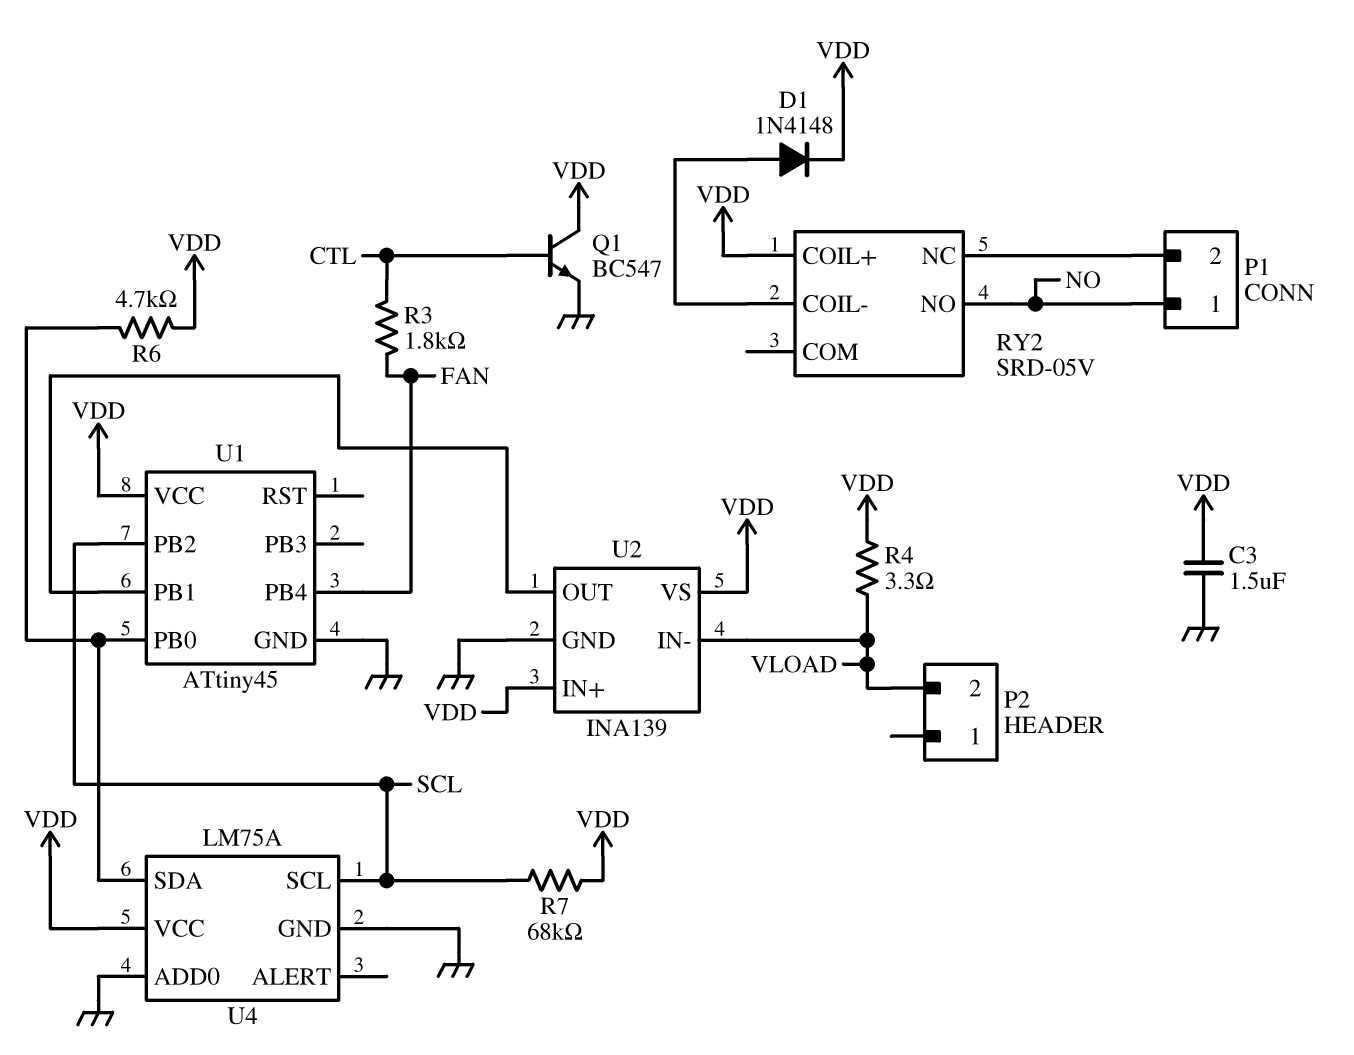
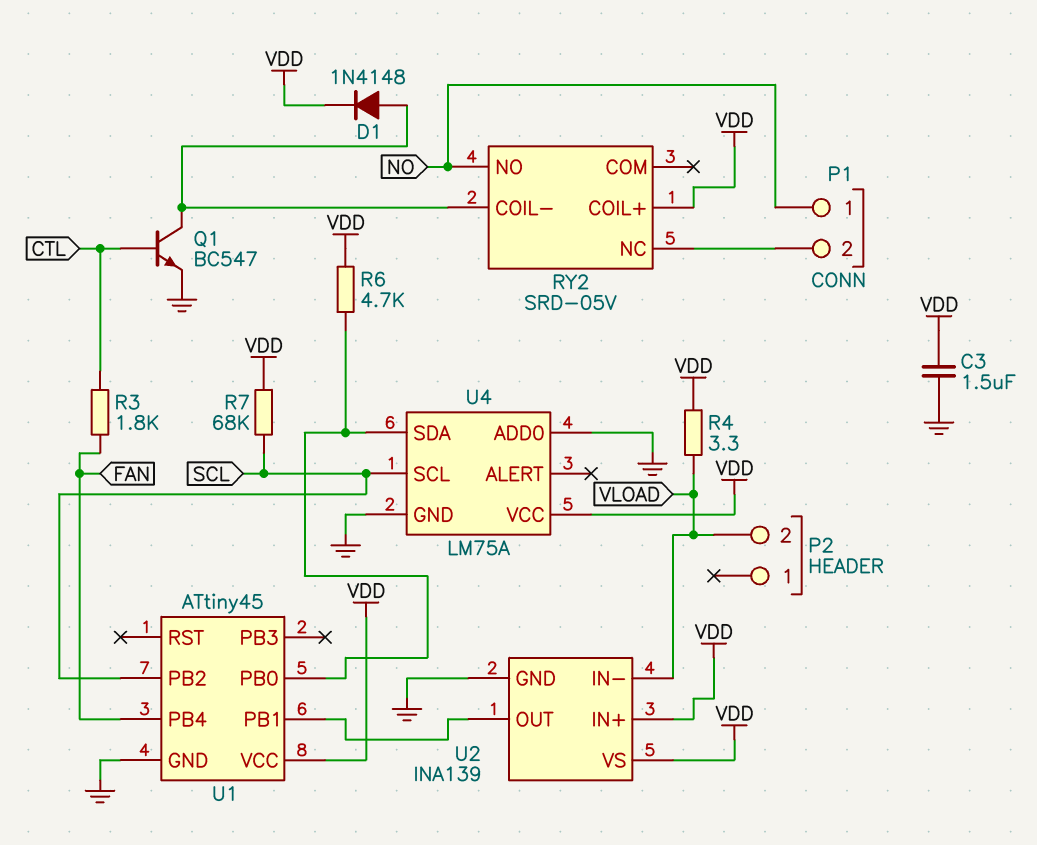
Q1: NPN BC547 (B CTL, C VDD, E GND) -> NPN BC547 (B CTL, C RY2/COIL-, E GND)

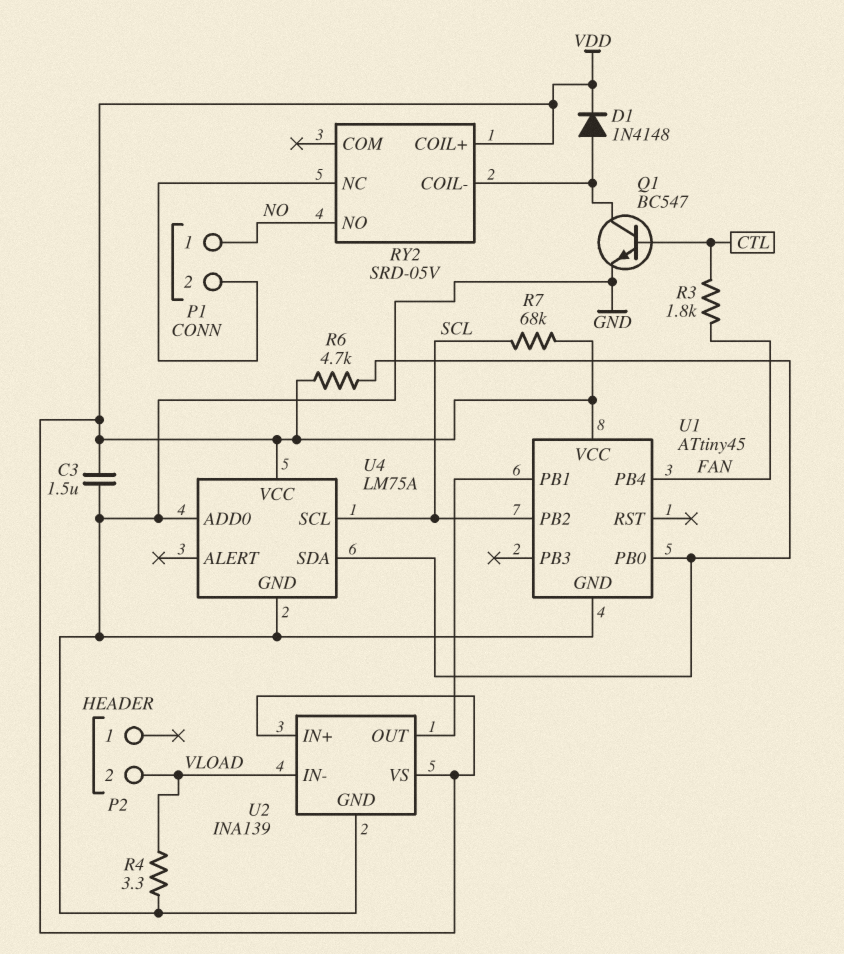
R4: 3.3 (VDD, VLOAD) -> 3.3 (GND, VLOAD)

